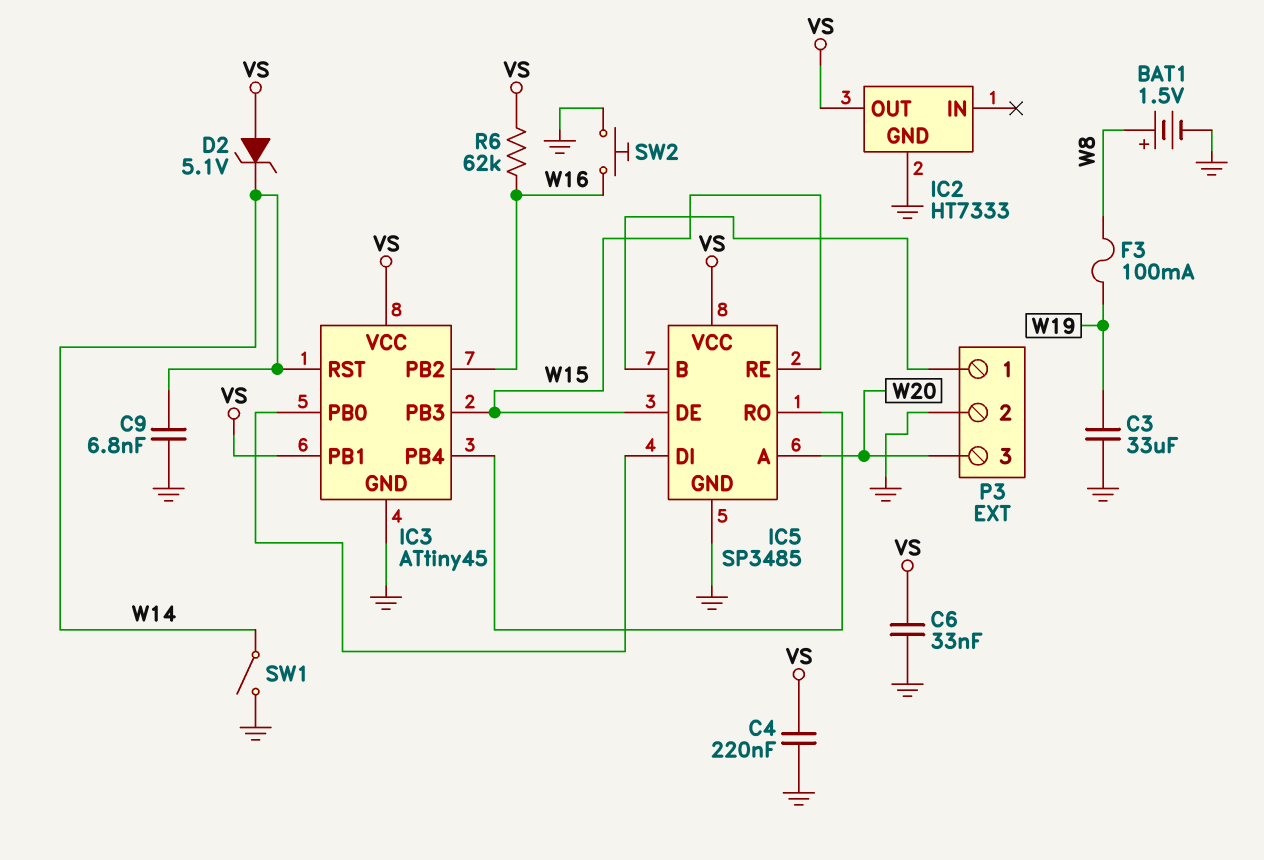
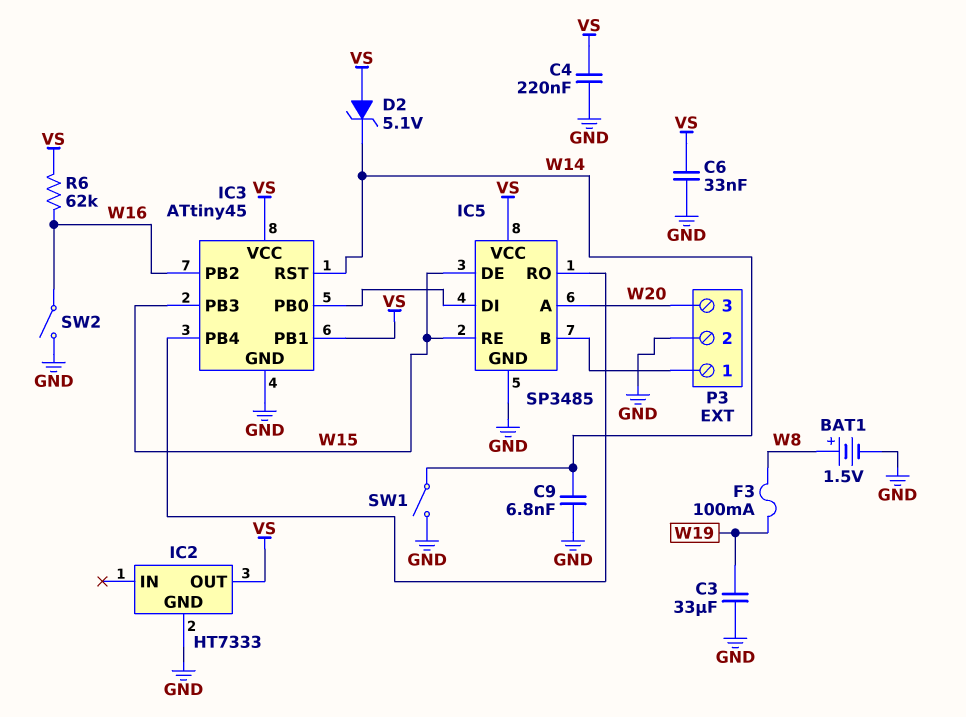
SW2: button (GND, W16) -> switch (GND, W16)

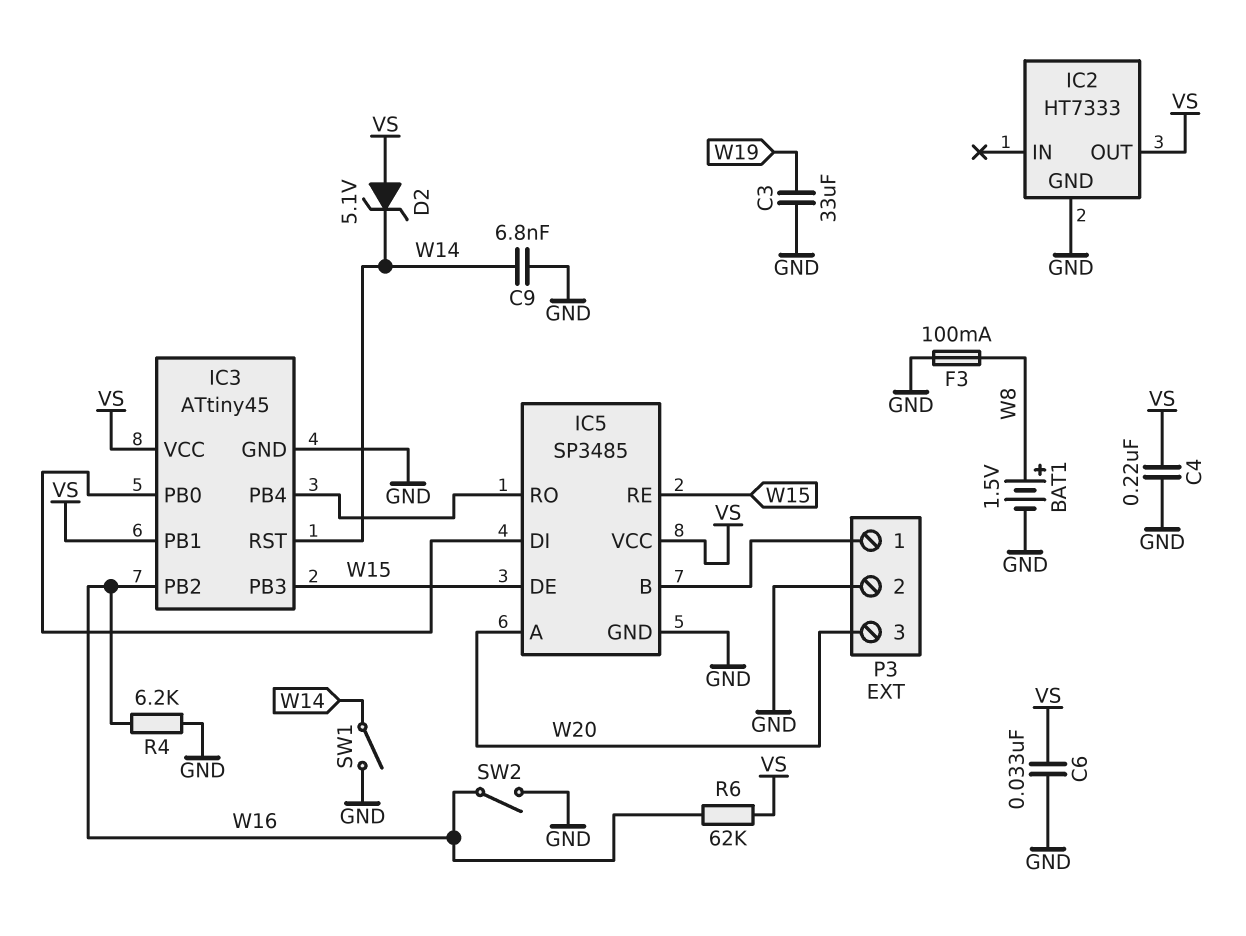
F3: 100mA (W8, W19) -> 100mA (GND, W8)
R4: none -> 6.2k (GND, W16)

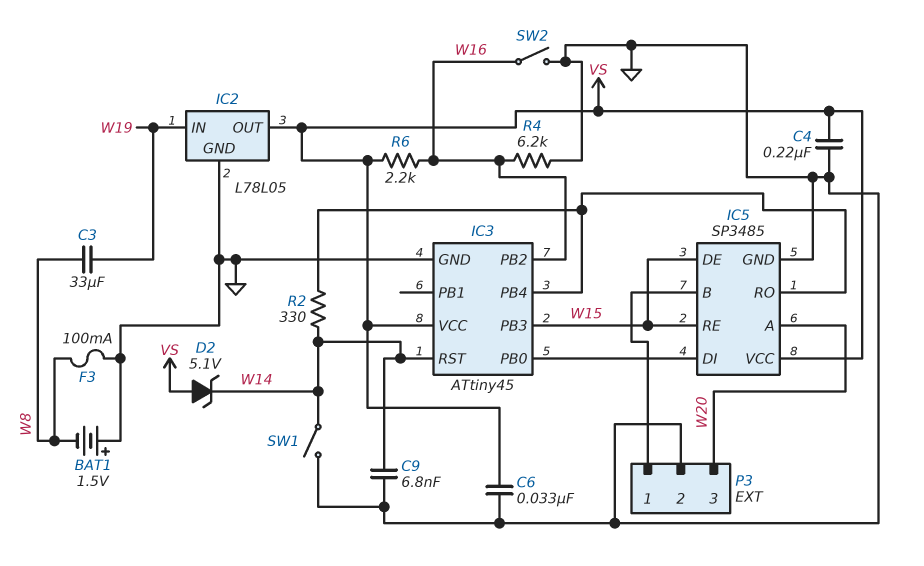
BAT1: 1.5V (plus W8, minus GND) -> 1.5V (plus GND, minus W8)
C3: 33uF (GND, W19) -> 33uF (W8, W19)
IC2: HT7333 -> L78L05
IC2 pin IN: none -> W19
IC3 pin PB1: VS -> none
R2: none -> 330 (IC3/PB4, W14)
R6: 62k (VS, W16) -> 2.2k (VS, W16)

